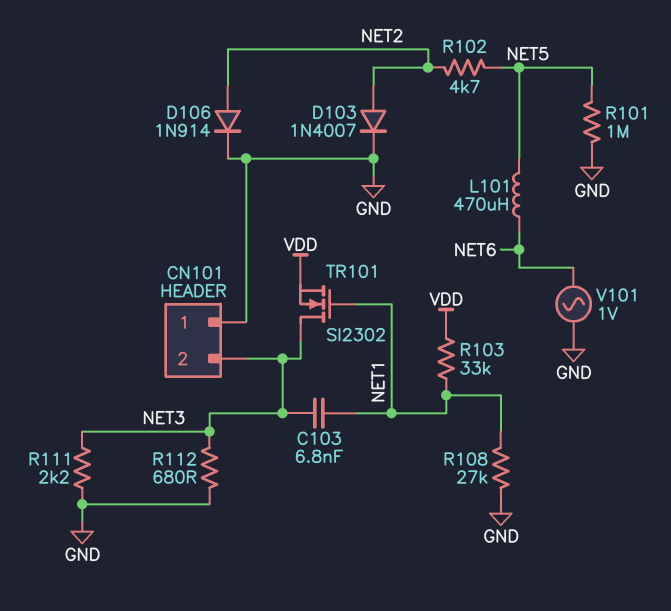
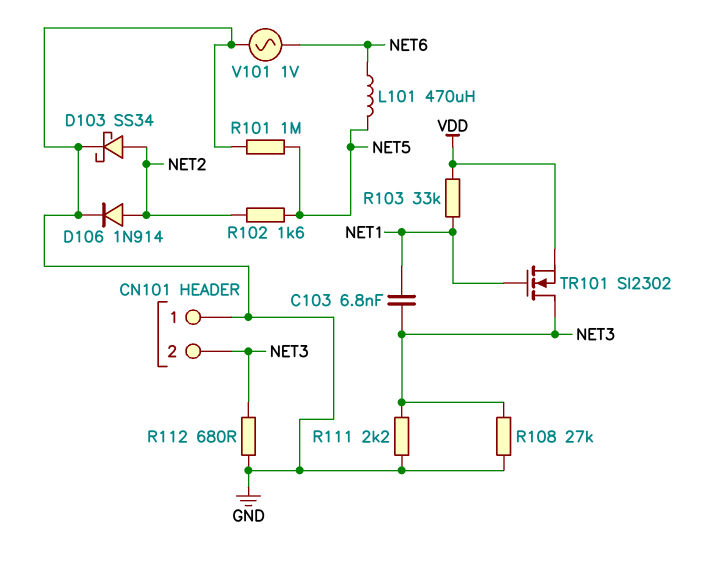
D103: diode 1N4007 (A NET2, K GND) -> schottky SS34 (A NET2, K GND)
R102: 4.7k (NET2, NET5) -> 1.6k (NET2, NET5)
R108: 27k (GND, NET1) -> 27k (GND, NET3)

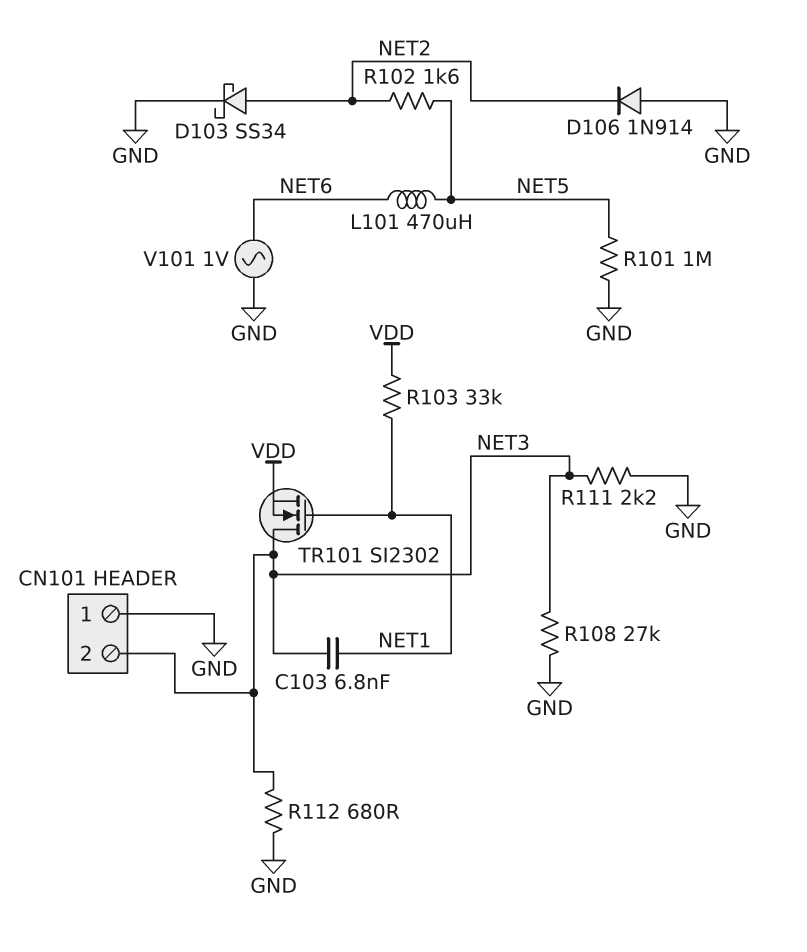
D106: diode 1N914 (A NET2, K GND) -> diode 1N914 (A GND, K NET2)

